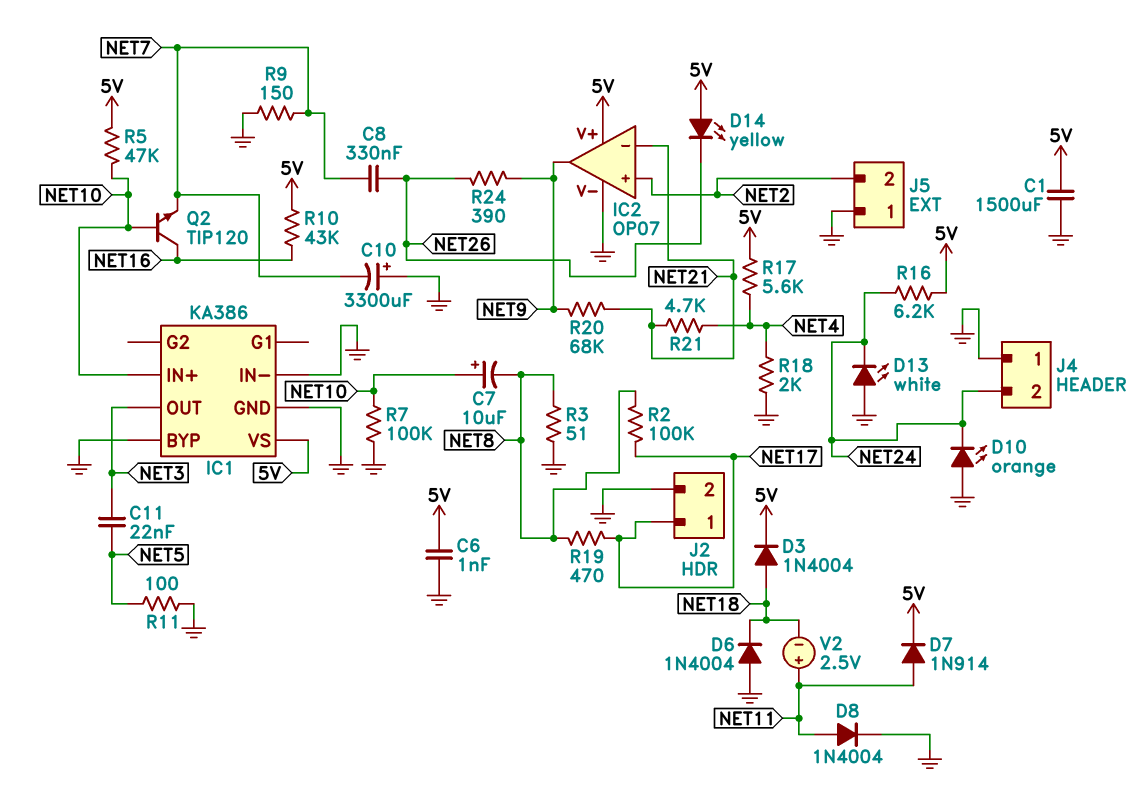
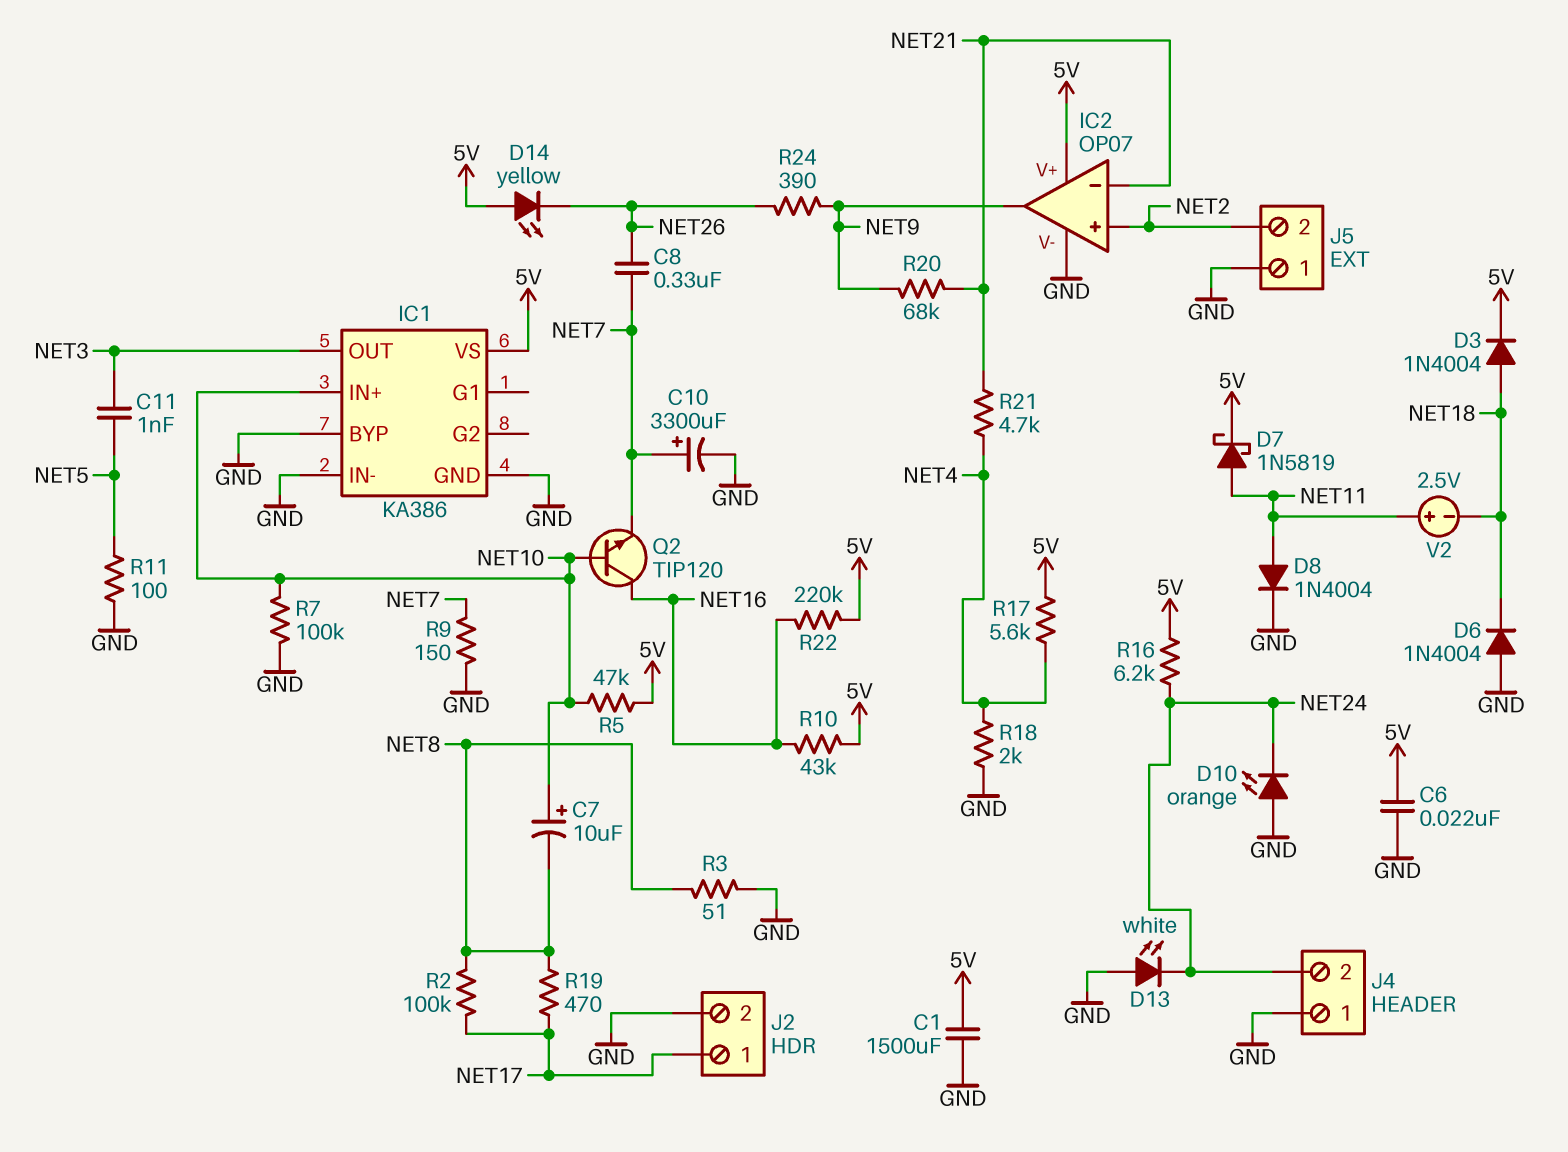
C6: 1nF (5V, GND) -> 22nF (5V, GND)
C10: 3300uF (plus GND, minus NET7) -> 3300uF (plus NET7, minus GND)
C11: 22nF (NET3, NET5) -> 1nF (NET3, NET5)
D7: diode 1N914 (A NET11, K 5V) -> schottky 1N5819 (A NET11, K 5V)
R22: none -> 220k (5V, NET16)

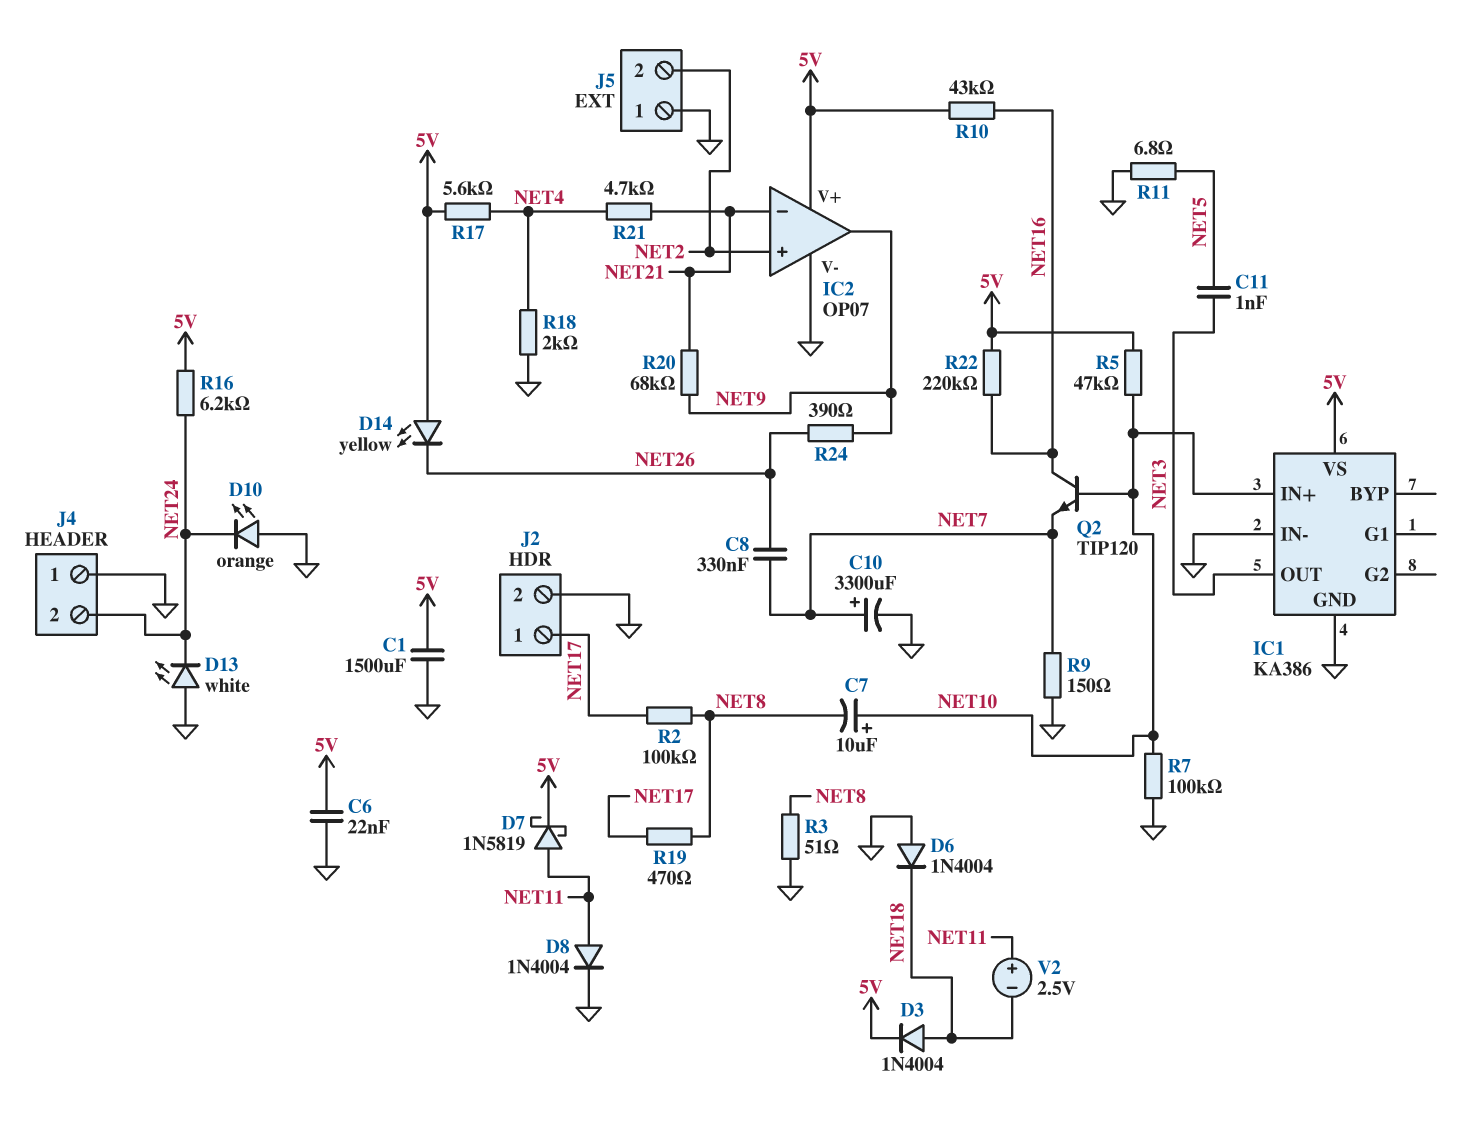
IC1 pin BYP: GND -> none
R11: 100 (GND, NET5) -> 6.8 (GND, NET5)

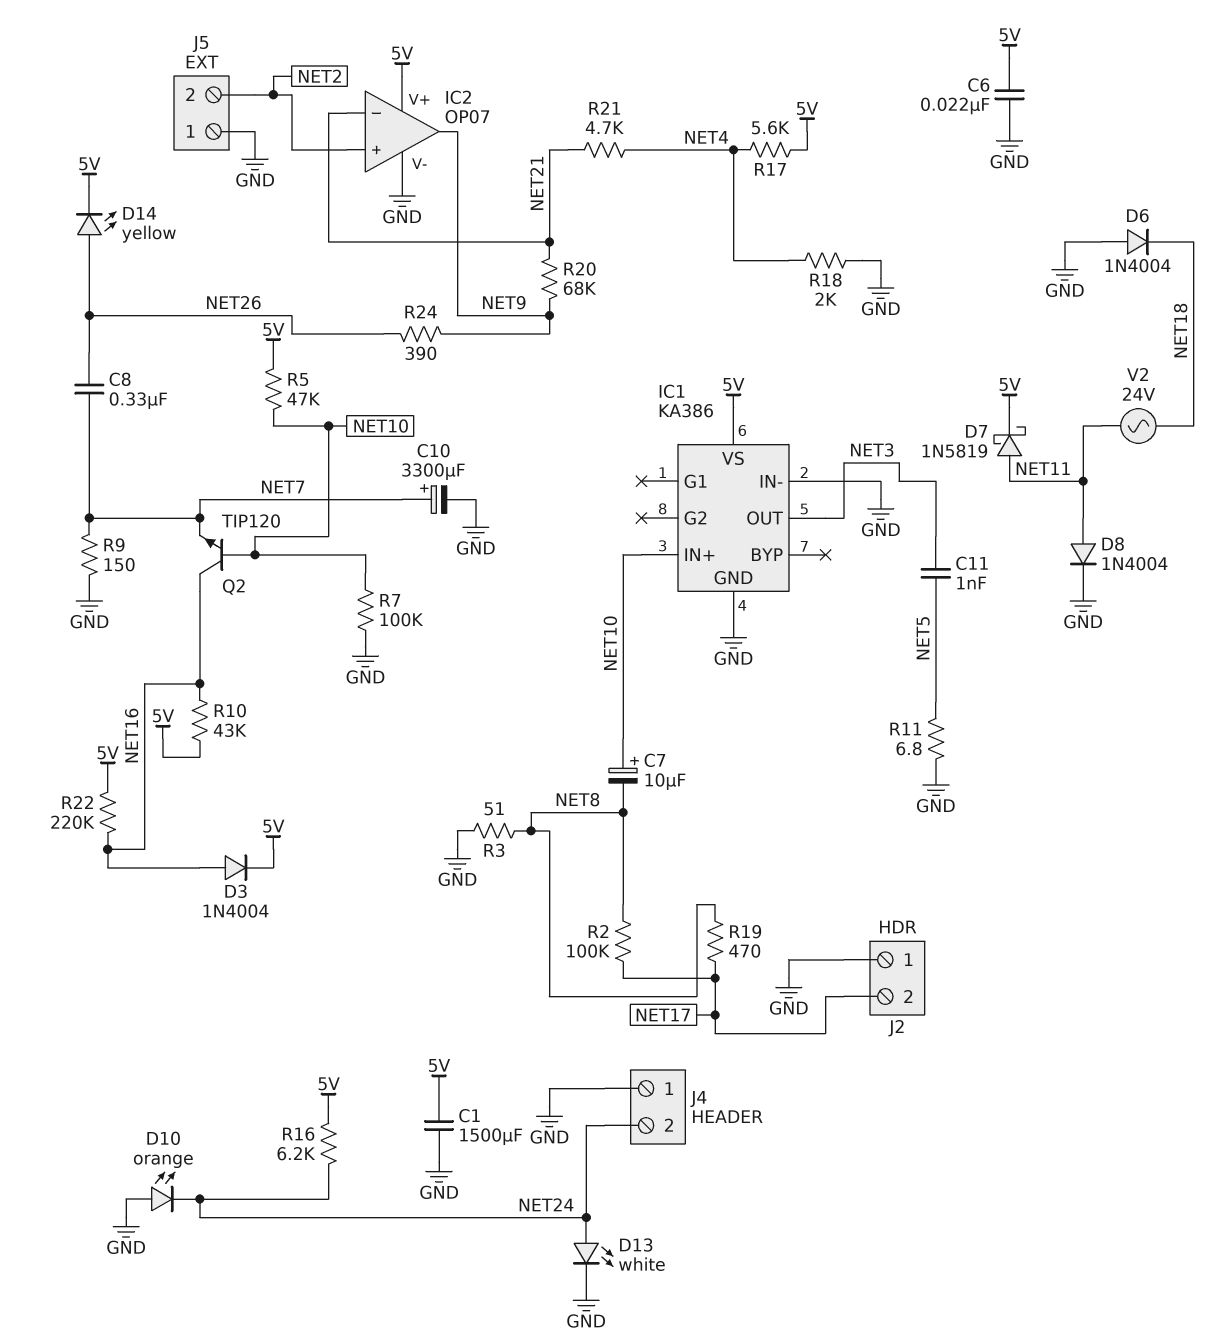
D3: diode 1N4004 (A NET18, K 5V) -> diode 1N4004 (A NET16, K 5V)
D13: LED white (A GND, K NET24) -> LED white (A NET24, K GND)
D14: LED yellow (A 5V, K NET26) -> LED yellow (A NET26, K 5V)
J2 pin 1: NET17 -> GND
J2 pin 2: GND -> NET17
V2: 2.5V (plus NET11, minus NET18) -> AC 24V (NET11, NET18)

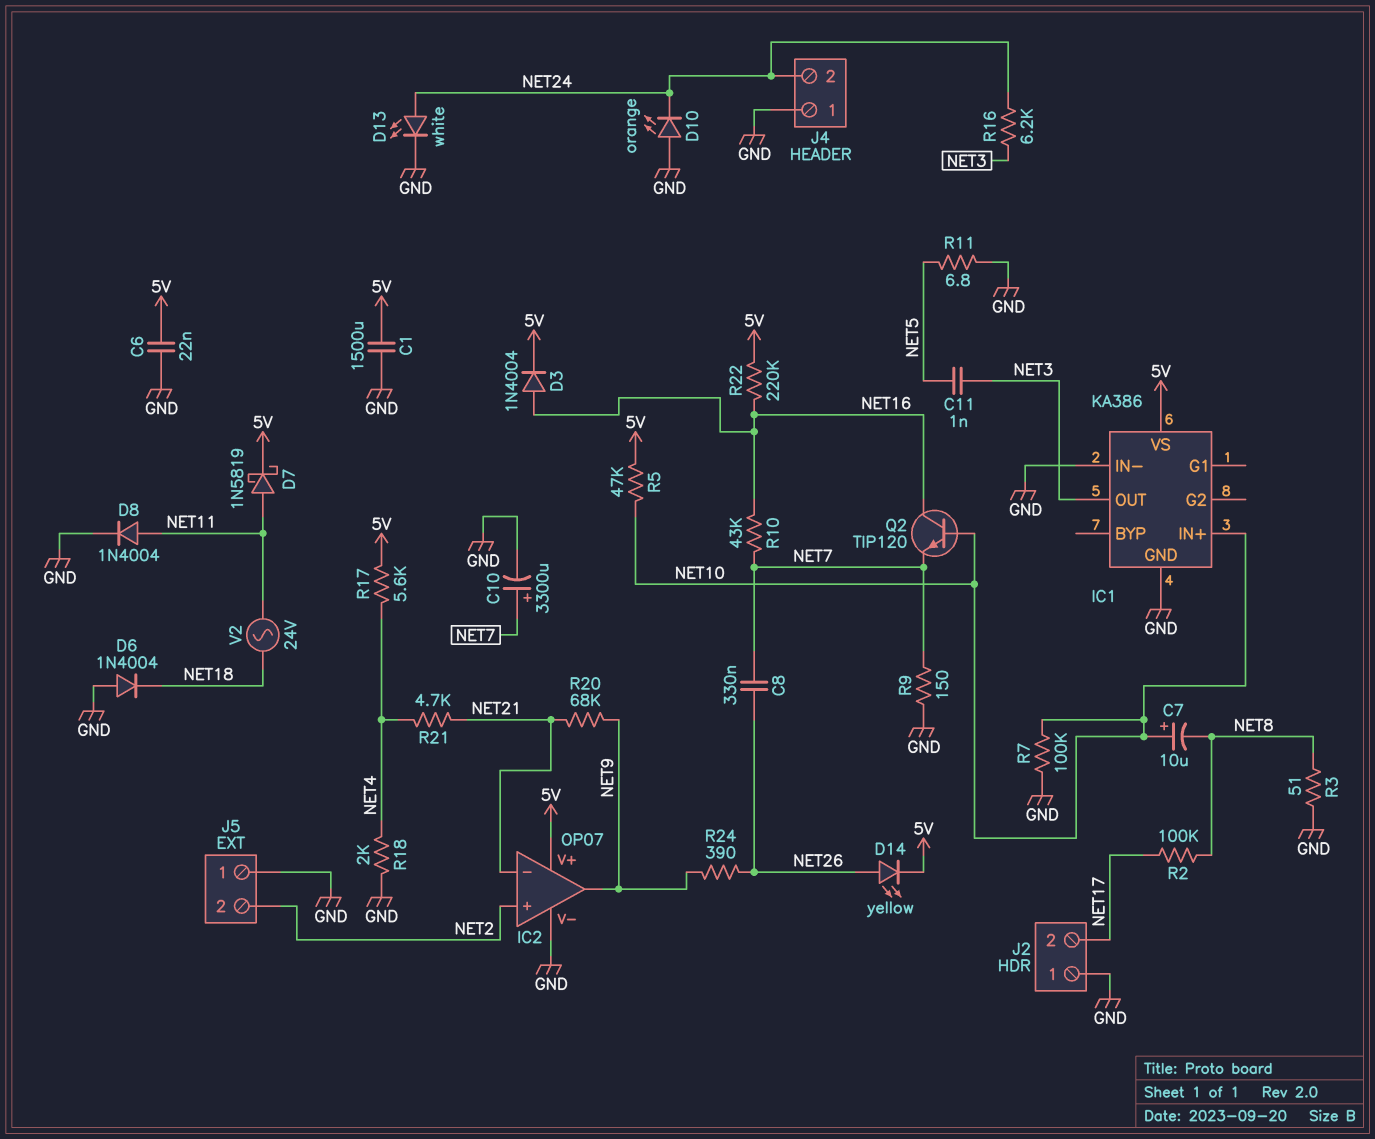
R10: 43k (5V, NET16) -> 43k (NET7, NET16)
R16: 6.2k (5V, NET24) -> 6.2k (NET3, NET24)
R19: 470 (NET8, NET17) -> none

